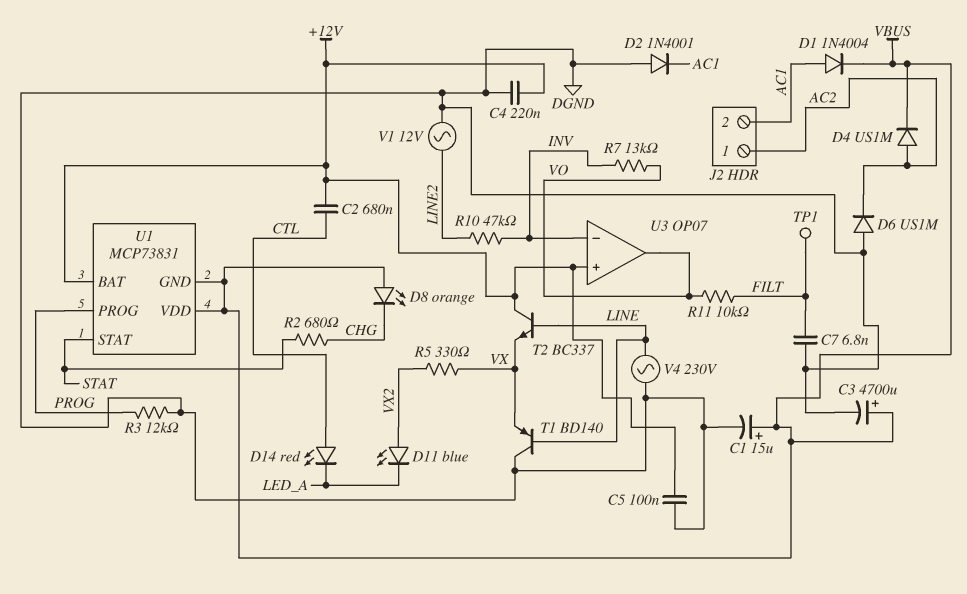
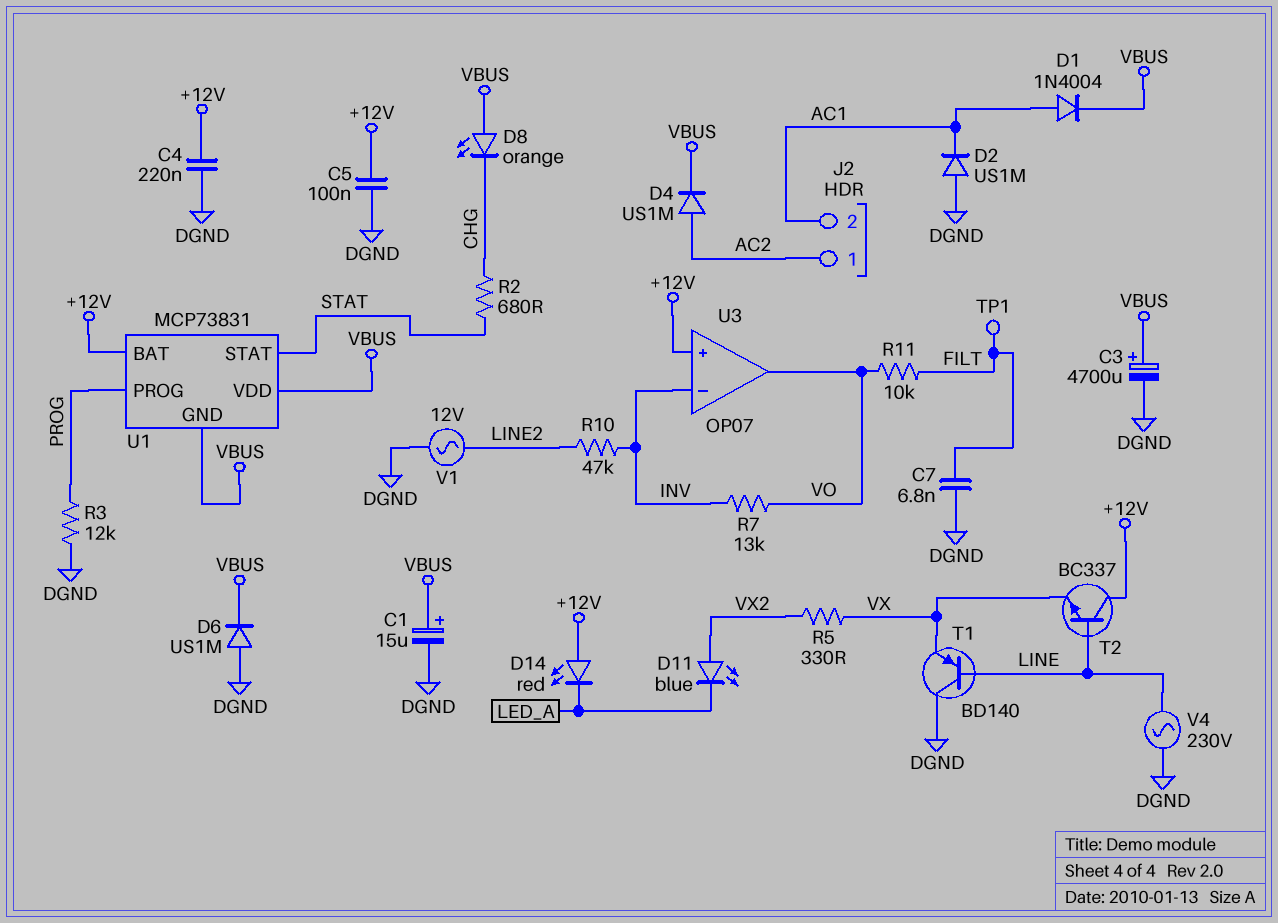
C2: 680nF (+12V, CTL) -> none
D2: diode 1N4001 (A DGND, K AC1) -> diode US1M (A DGND, K AC1)
D6: diode US1M (A DGND, K AC2) -> diode US1M (A DGND, K VBUS)
D14: LED red (A CTL, K LED_A) -> LED red (A +12V, K LED_A)

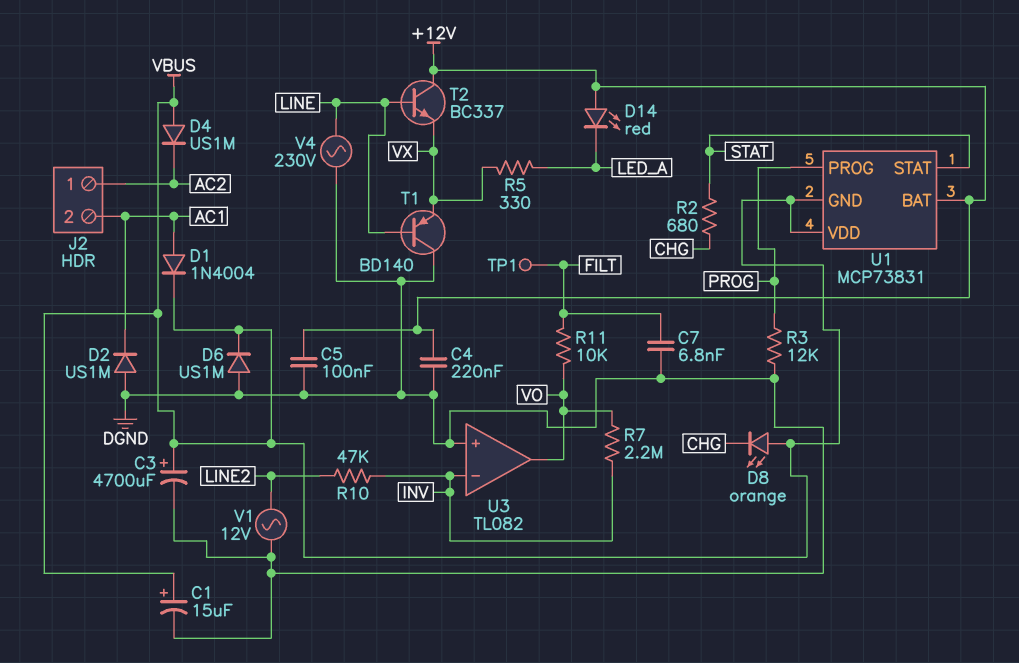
D4: diode US1M (A AC2, K VBUS) -> diode US1M (A VBUS, K AC2)
D11: LED blue (A VX2, K LED_A) -> none
R5: 330 (VX, VX2) -> 330 (LED_A, VX)
R7: 13k (INV, VO) -> 2.2M (INV, VO)
U3: OP07 -> TL082
U3 pin in+: +12V -> DGND

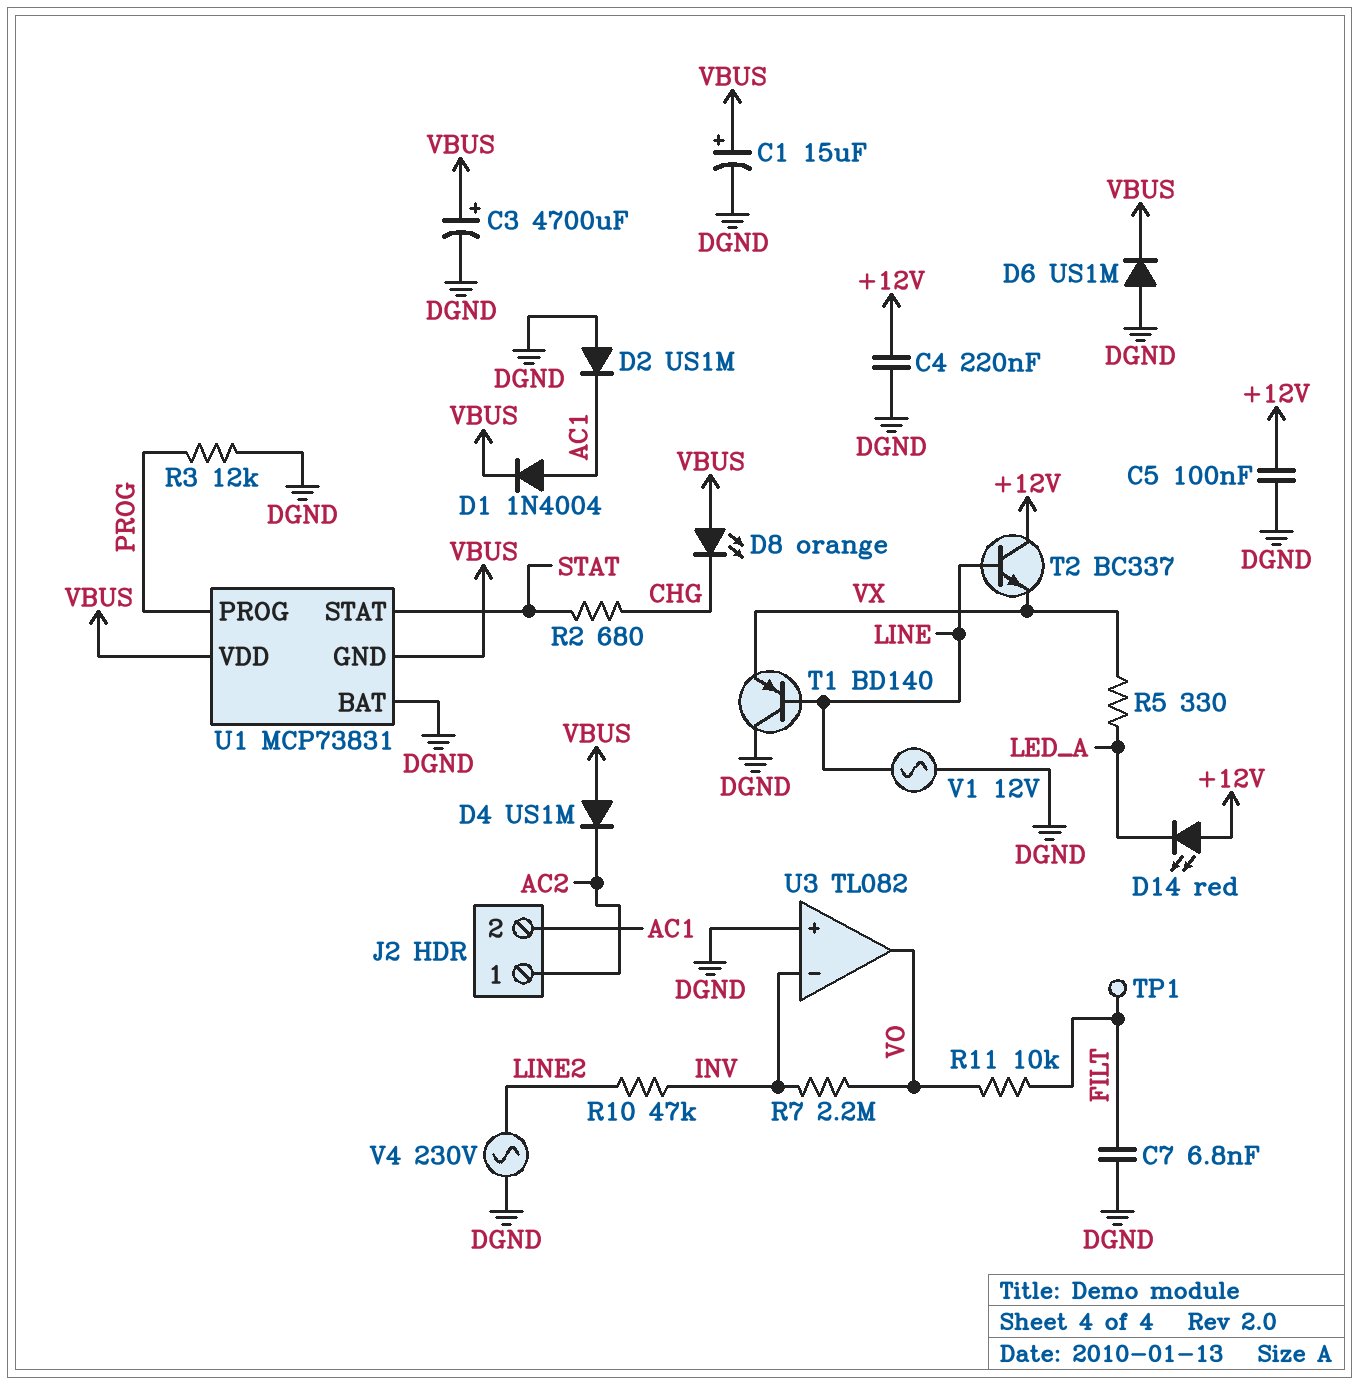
U1 pin BAT: +12V -> DGND
V1: AC 12V (DGND, LINE2) -> AC 12V (DGND, LINE)
V4: AC 230V (DGND, LINE) -> AC 230V (DGND, LINE2)

